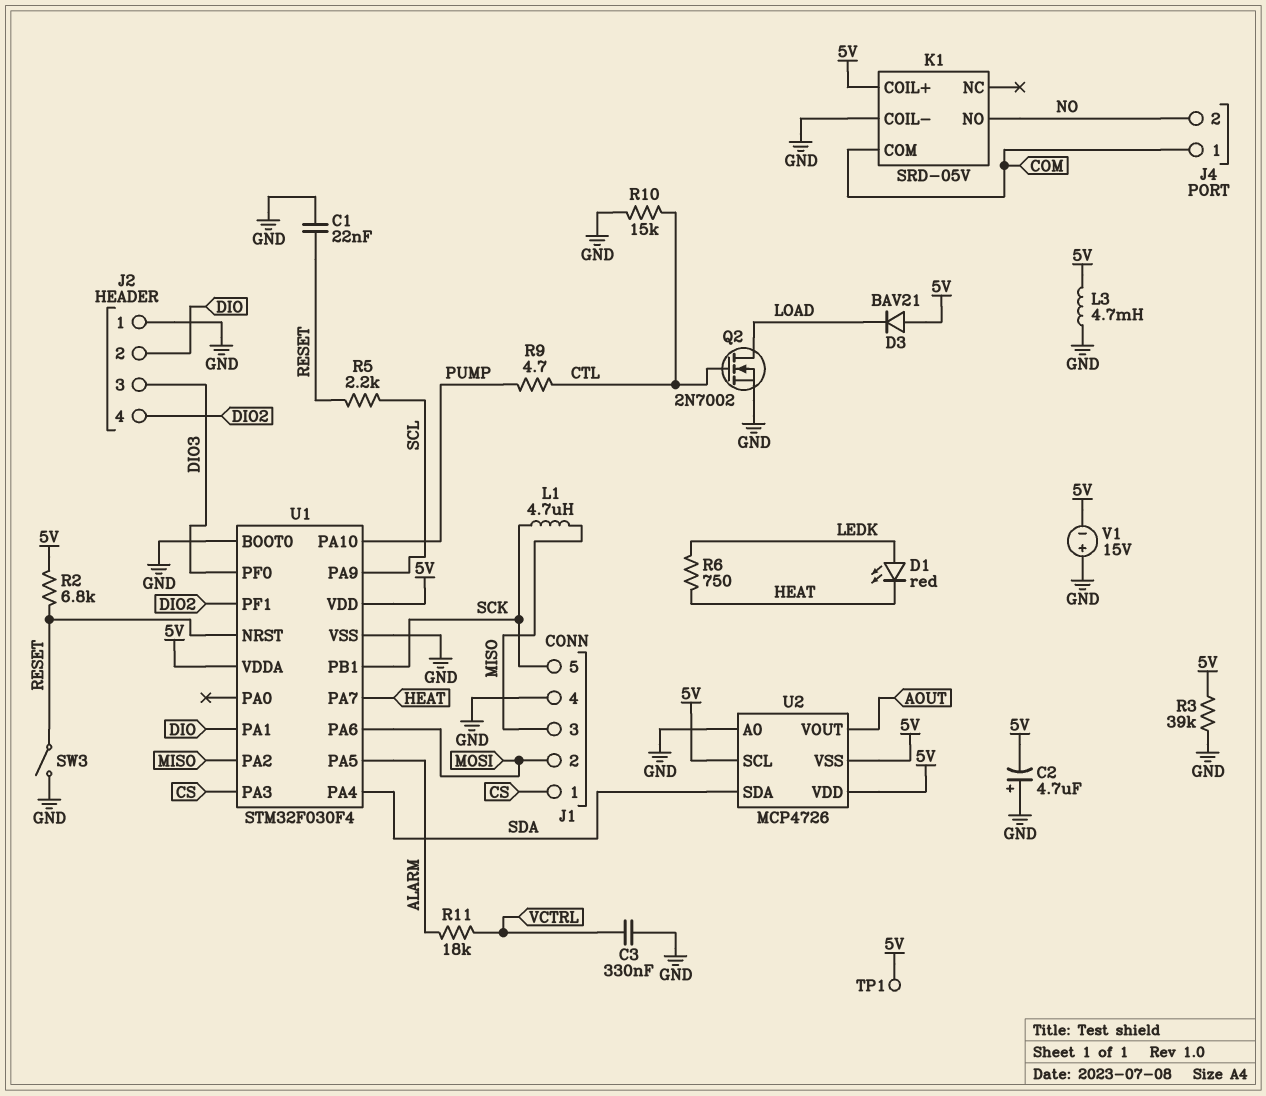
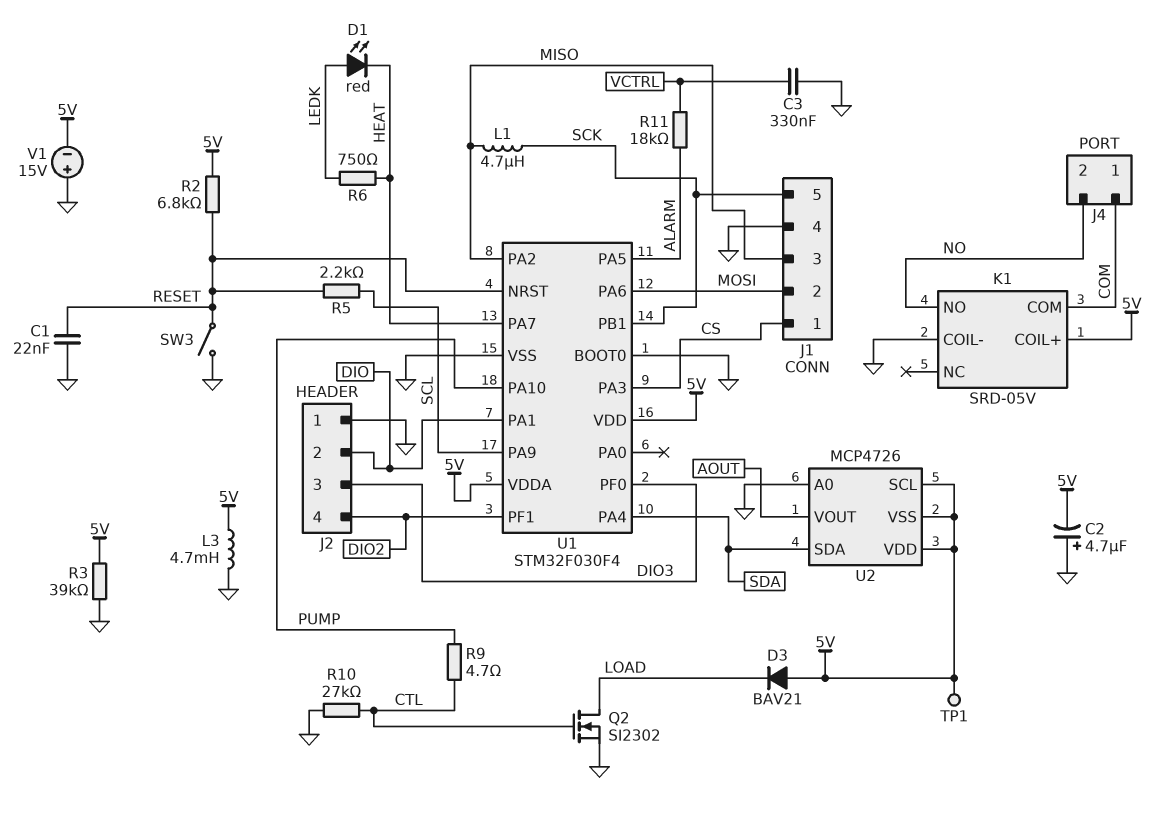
Q2: NMOS 2N7002 (G CTL, D LOAD, S GND) -> NMOS SI2302 (G CTL, D LOAD, S GND)
R10: 15k (CTL, GND) -> 27k (CTL, GND)

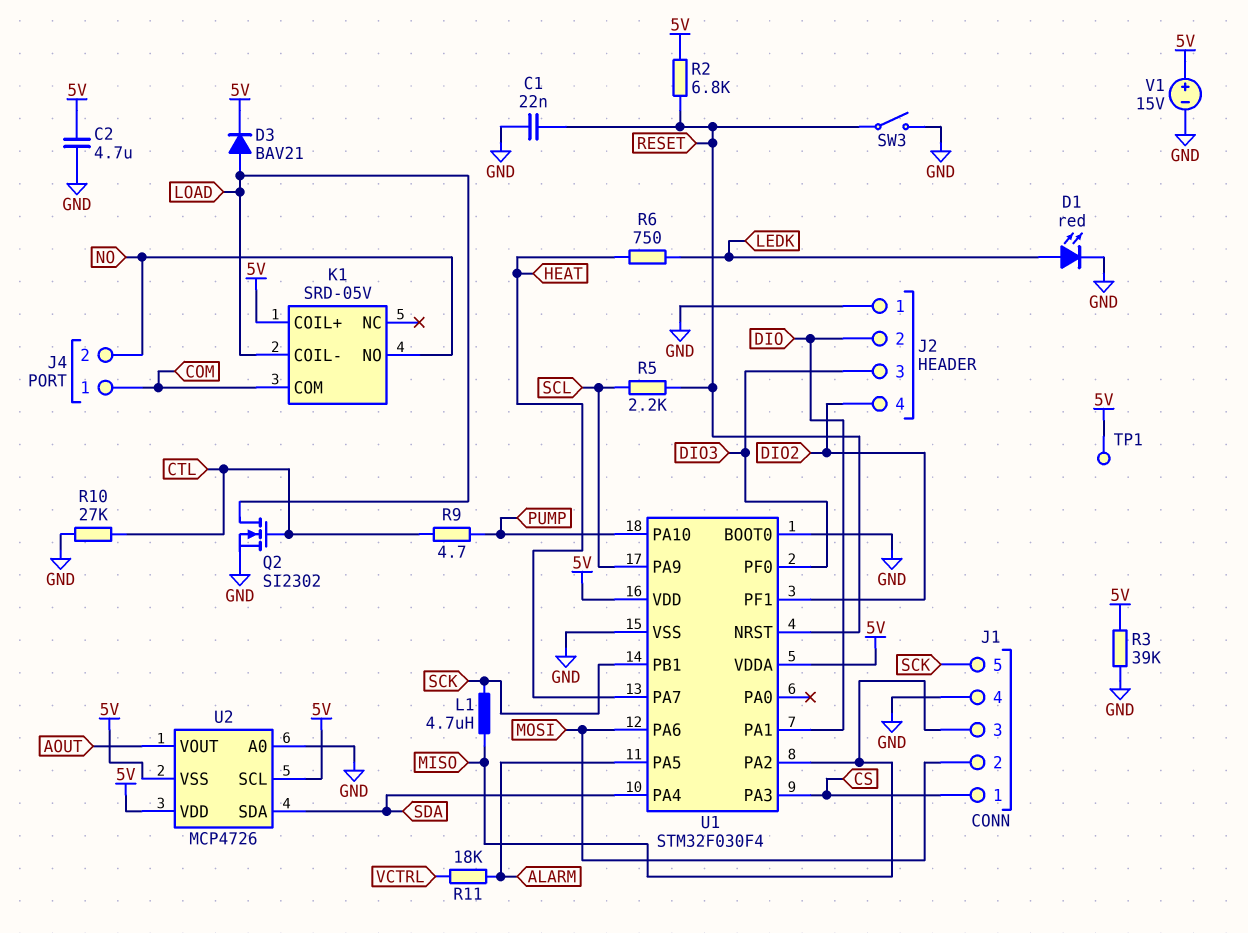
C2: 4.7uF (plus GND, minus 5V) -> 4.7uF (5V, GND)
C3: 330nF (GND, VCTRL) -> none
D1: LED red (A LEDK, K HEAT) -> LED red (A LEDK, K GND)
D3: diode BAV21 (A 5V, K LOAD) -> diode BAV21 (A LOAD, K 5V)
K1 pin COIL-: GND -> LOAD
L3: 4.7mH (5V, GND) -> none
V1: 15V (plus GND, minus 5V) -> 15V (plus 5V, minus GND)

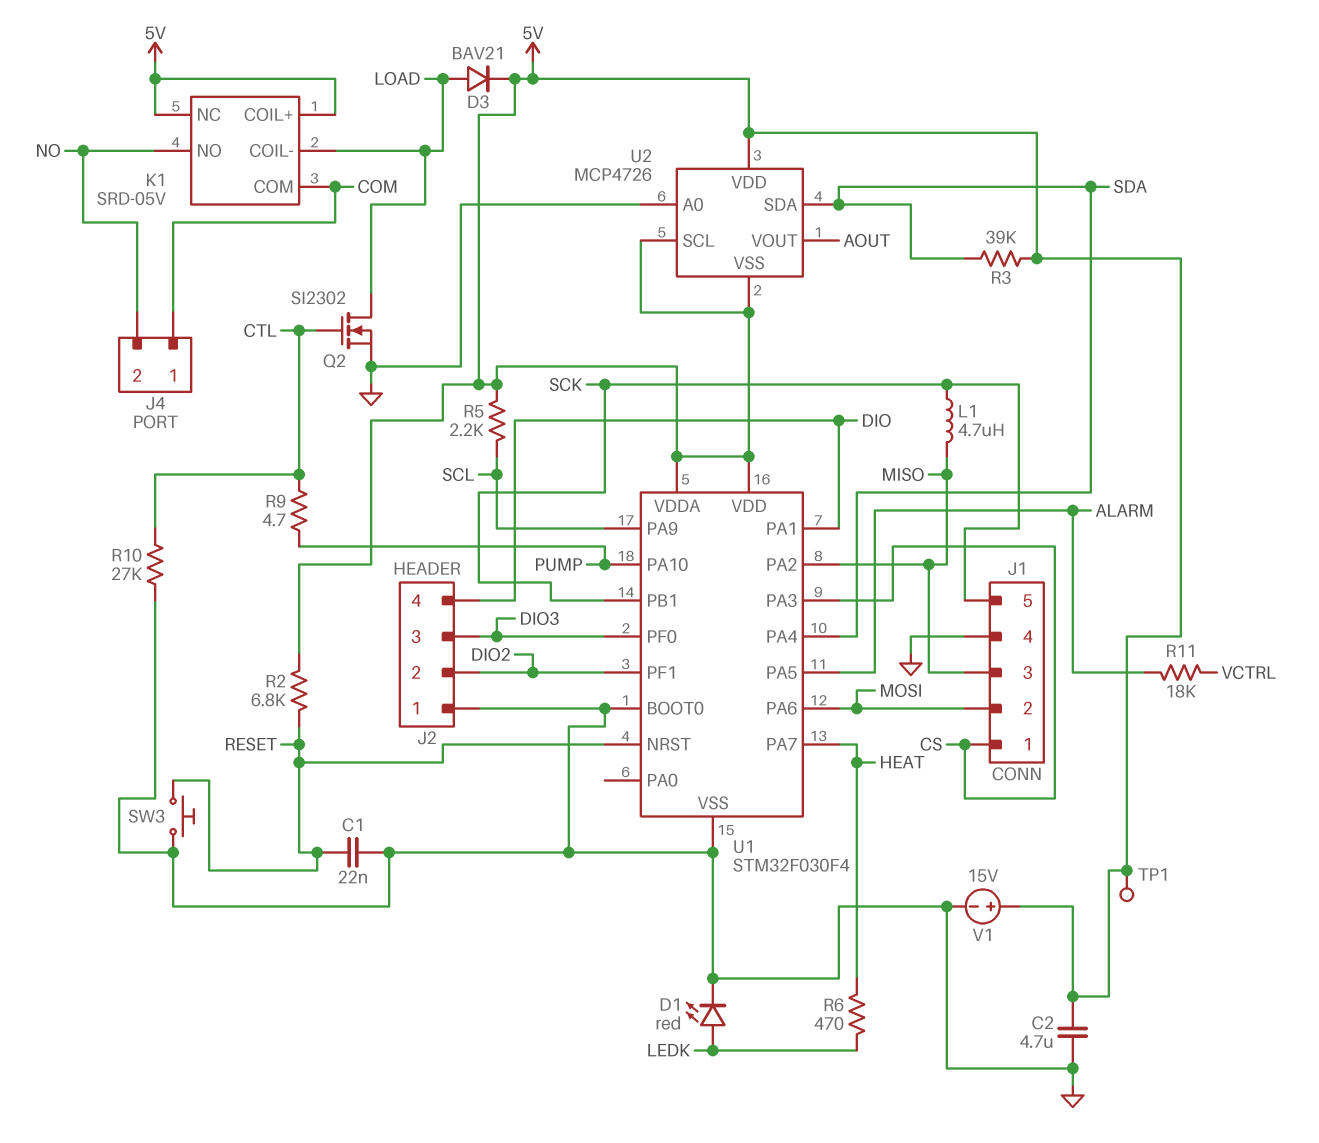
J2 pin 2: DIO -> DIO2
J2 pin 4: DIO2 -> DIO
K1 pin NC: none -> 5V
R3: 39k (5V, GND) -> 39k (5V, SDA)
R5: 2.2k (RESET, SCL) -> 2.2k (5V, SCL)
R6: 750 (HEAT, LEDK) -> 470 (HEAT, LEDK)
SW3: switch (GND, RESET) -> button (GND, RESET)

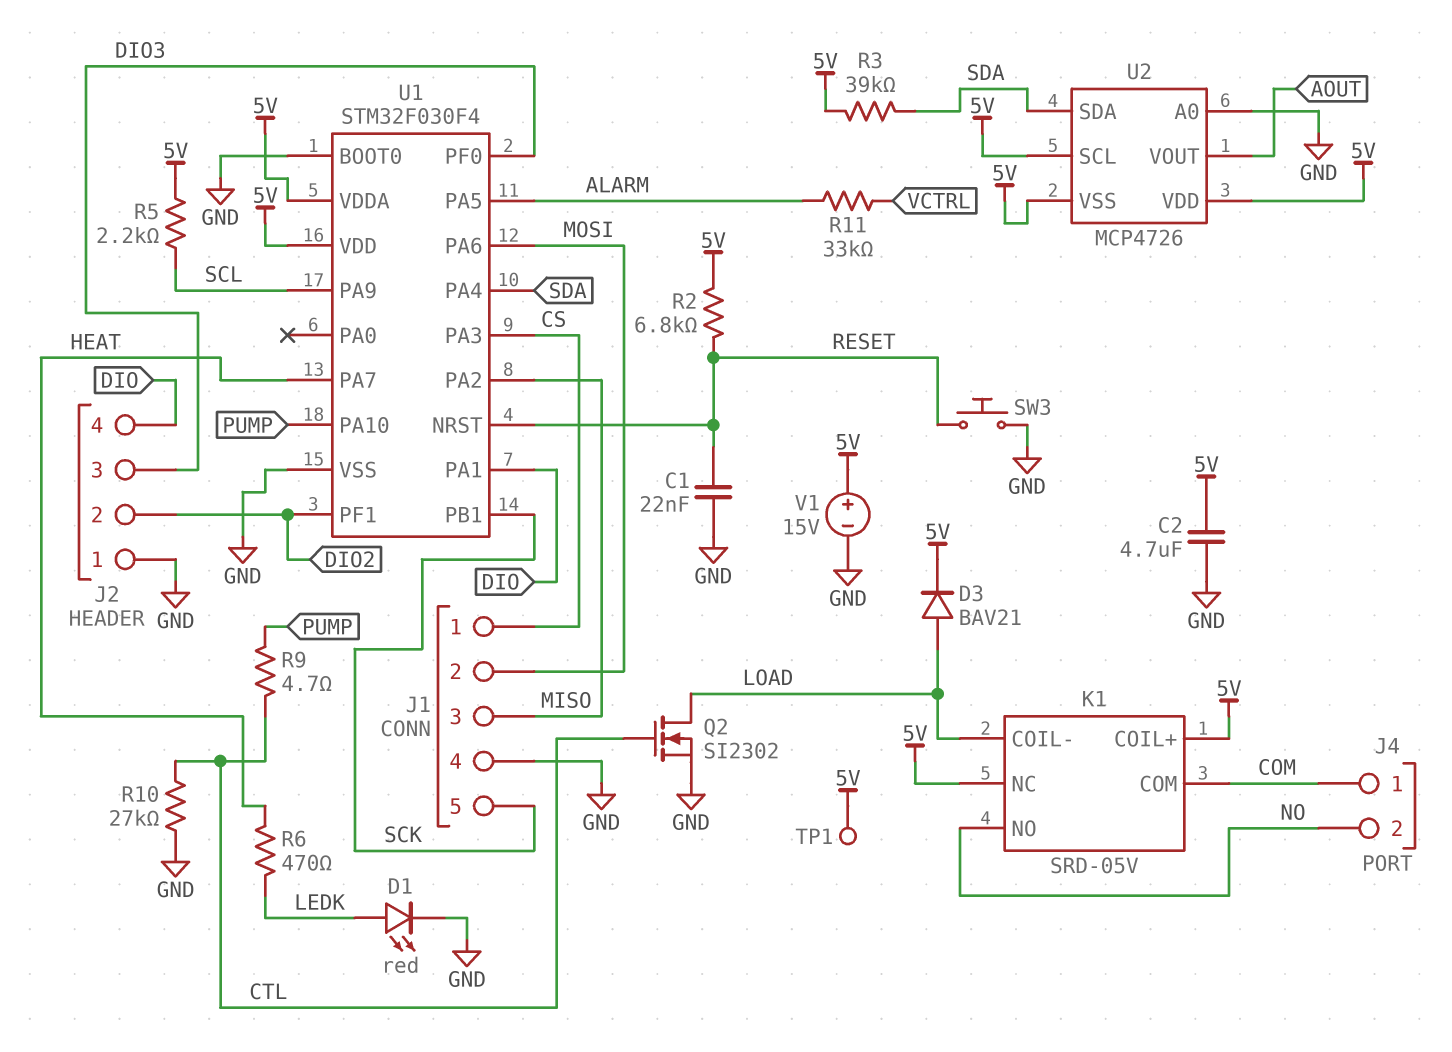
L1: 4.7uH (MISO, SCK) -> none
R11: 18k (ALARM, VCTRL) -> 33k (ALARM, VCTRL)

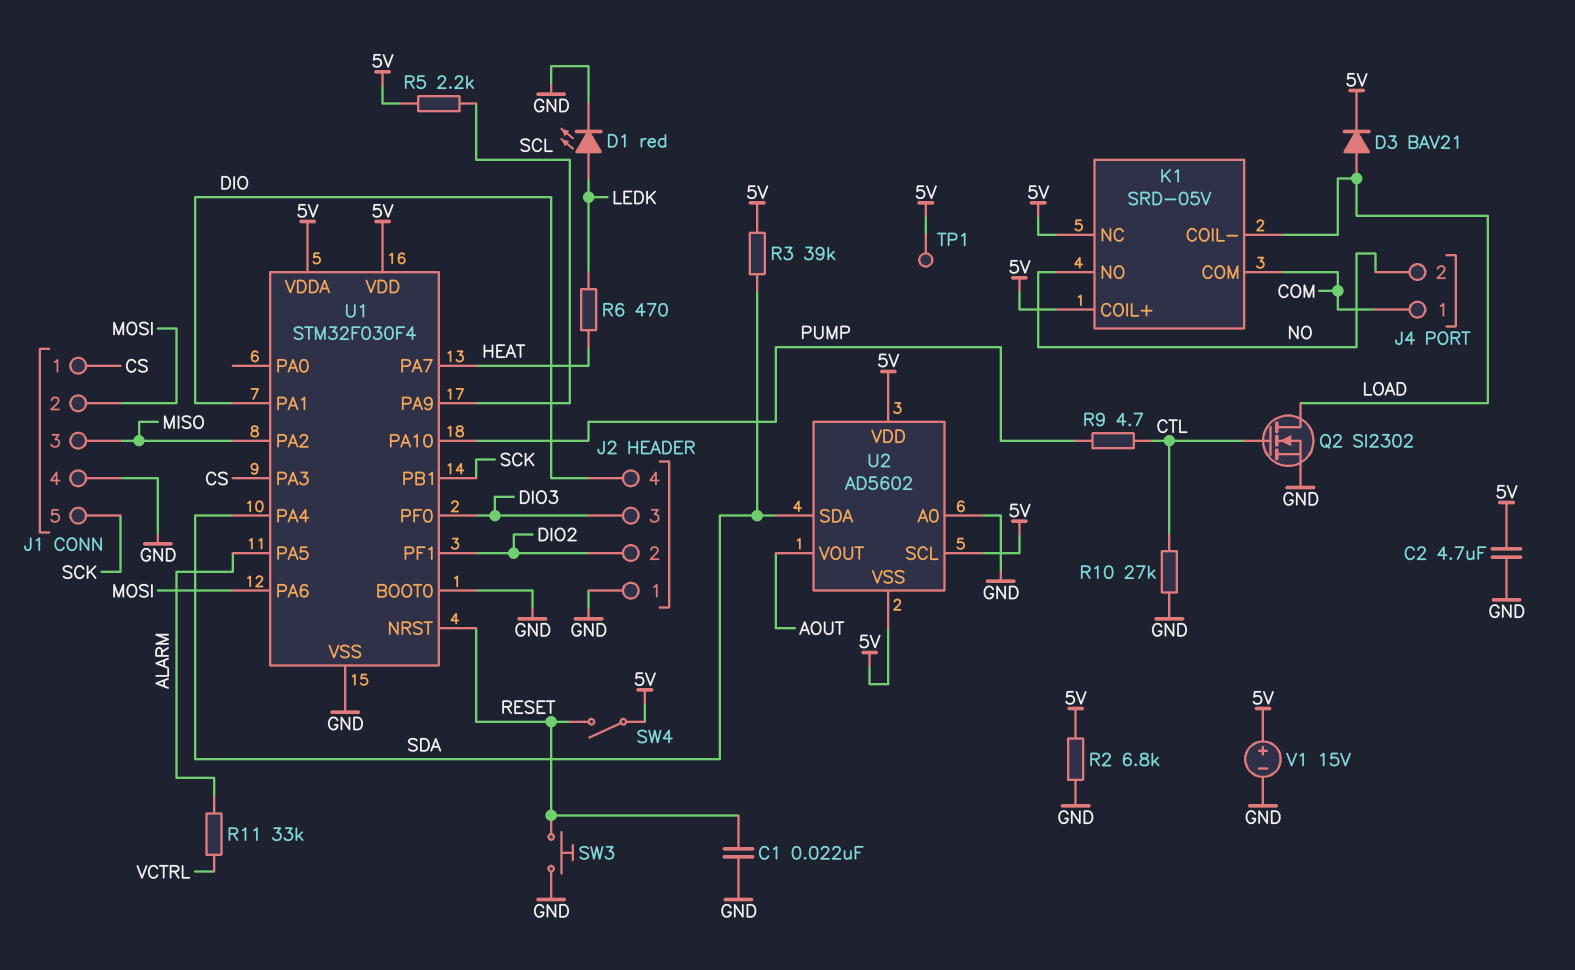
R2: 6.8k (5V, RESET) -> 6.8k (5V, GND)
SW4: none -> switch (5V, RESET)
U2: MCP4726 -> AD5602

